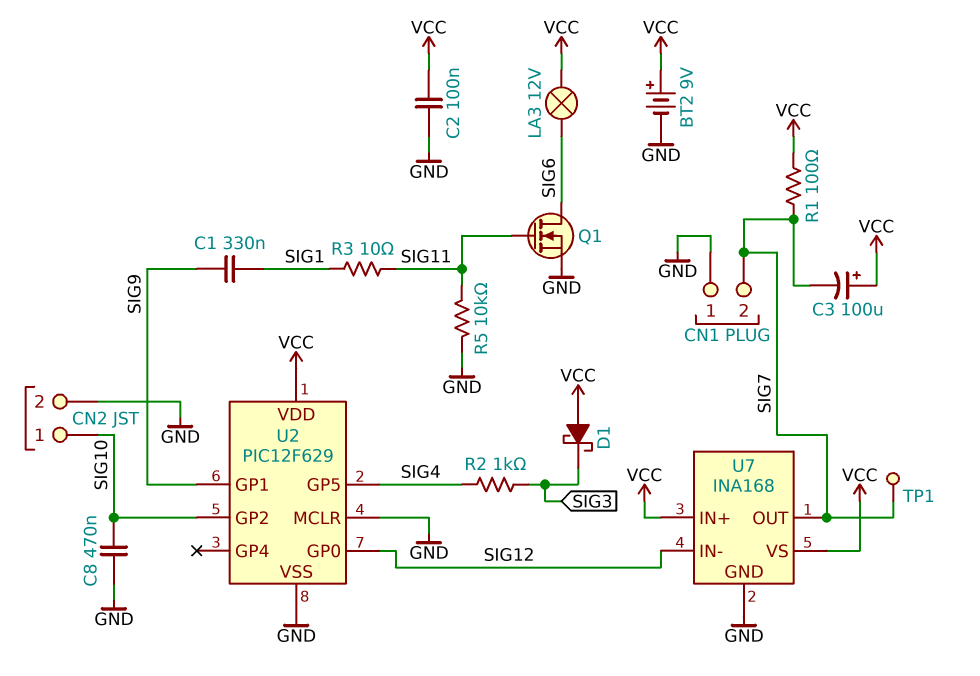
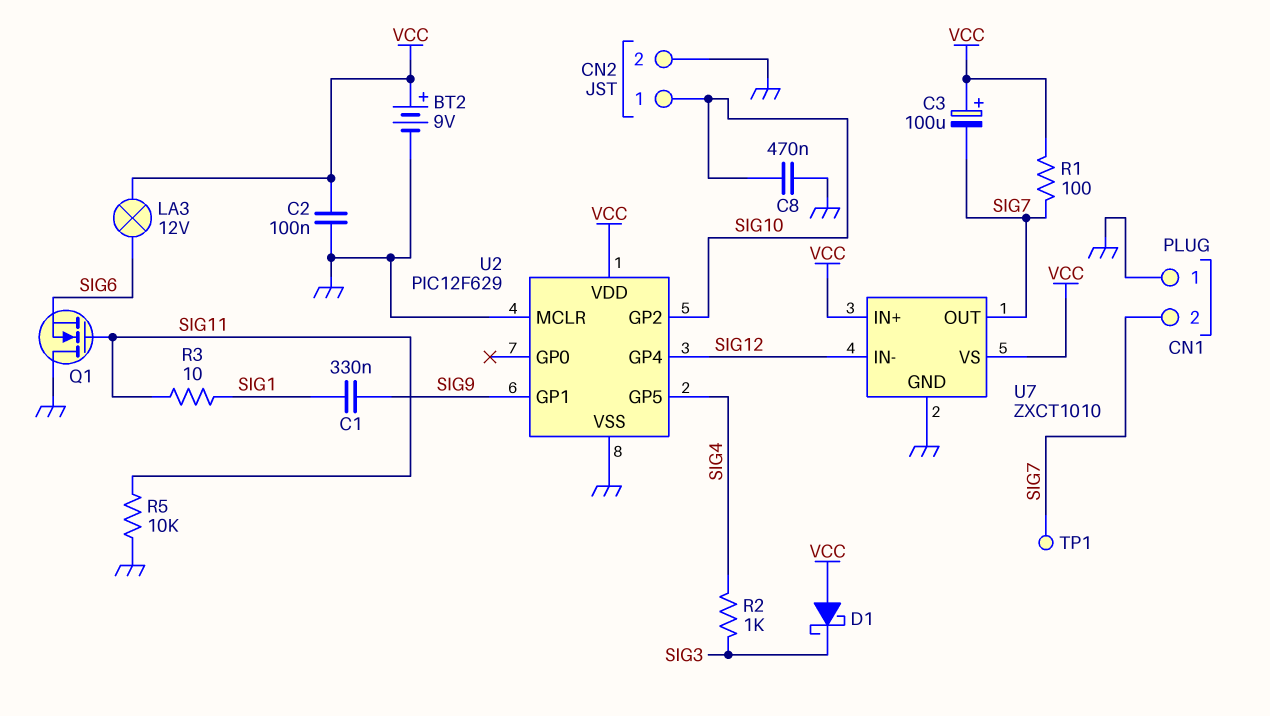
Q1: NMOS (G SIG11, D SIG6, S GND) -> NMOS (G SIG11, D GND, S SIG6)
U2 pin GP0: SIG12 -> none
U2 pin GP4: none -> SIG12
U7: INA168 -> ZXCT1010

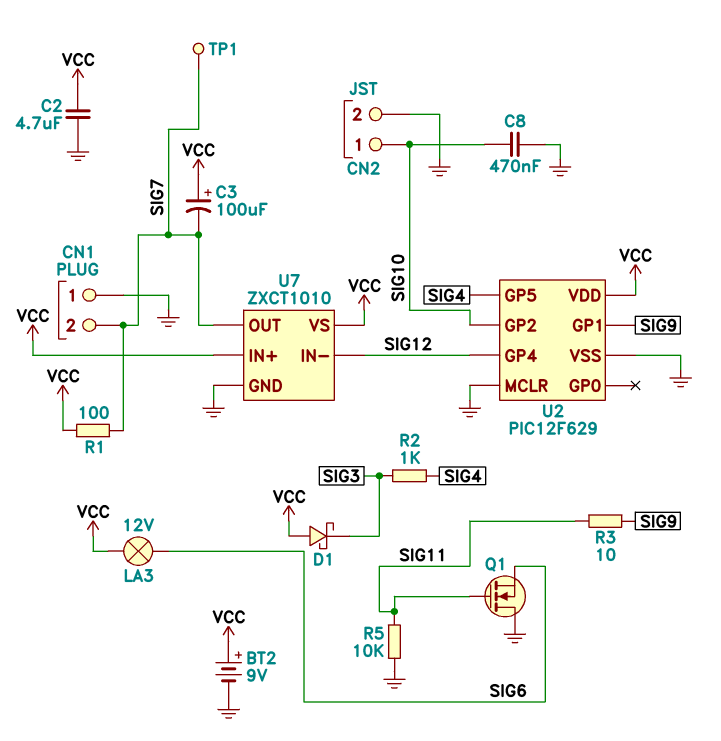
C1: 330nF (SIG1, SIG9) -> none
C2: 100nF (GND, VCC) -> 4.7uF (GND, VCC)
R3: 10 (SIG1, SIG11) -> 10 (SIG9, SIG11)

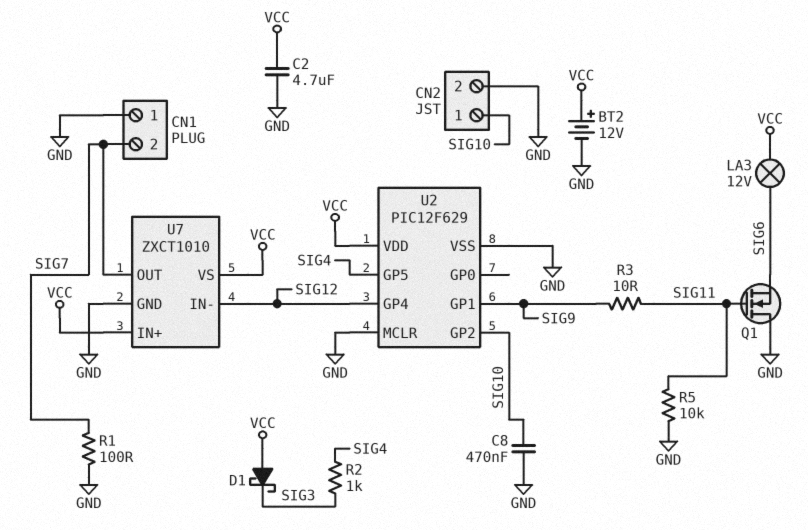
BT2: 9V (plus VCC, minus GND) -> 12V (plus VCC, minus GND)
C3: 100uF (plus VCC, minus SIG7) -> none
R1: 100 (SIG7, VCC) -> 100 (GND, SIG7)
TP1: test point (SIG7) -> none

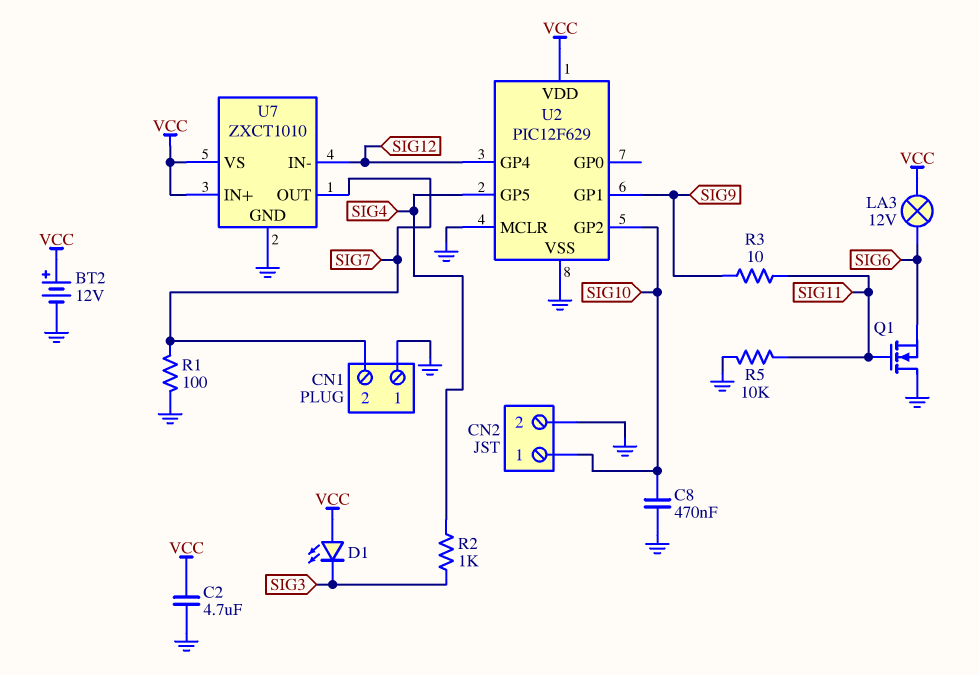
D1: schottky (A VCC, K SIG3) -> LED (A VCC, K SIG3)

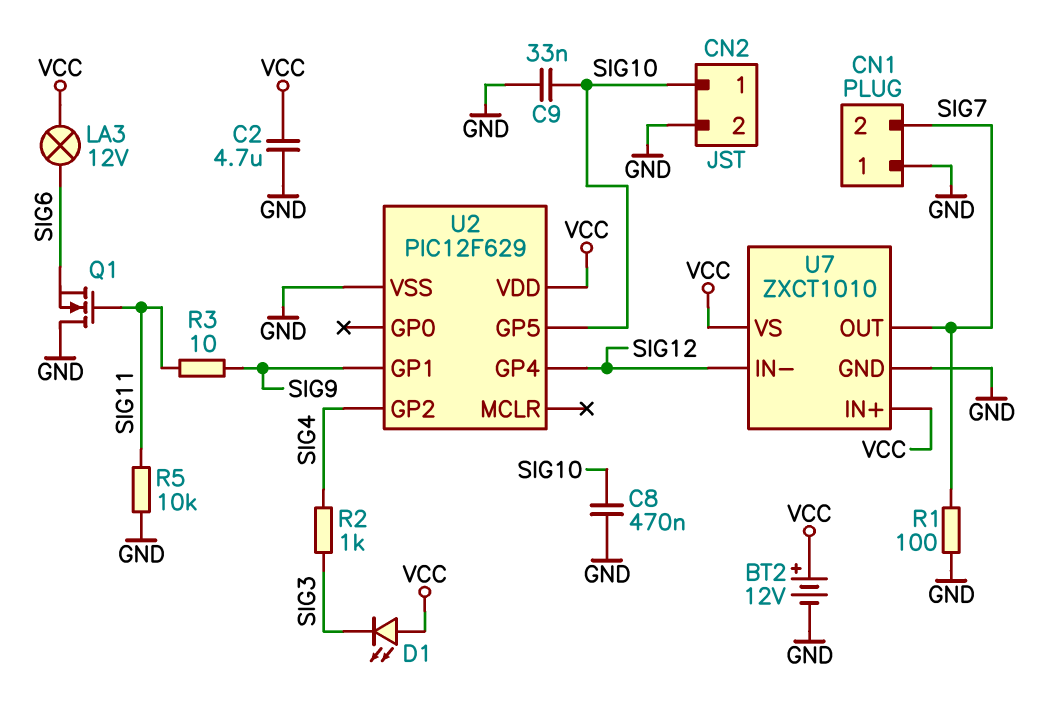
C9: none -> 33nF (GND, SIG10)
U2 pin GP2: SIG10 -> SIG4
U2 pin GP5: SIG4 -> SIG10
U2 pin MCLR: GND -> none

